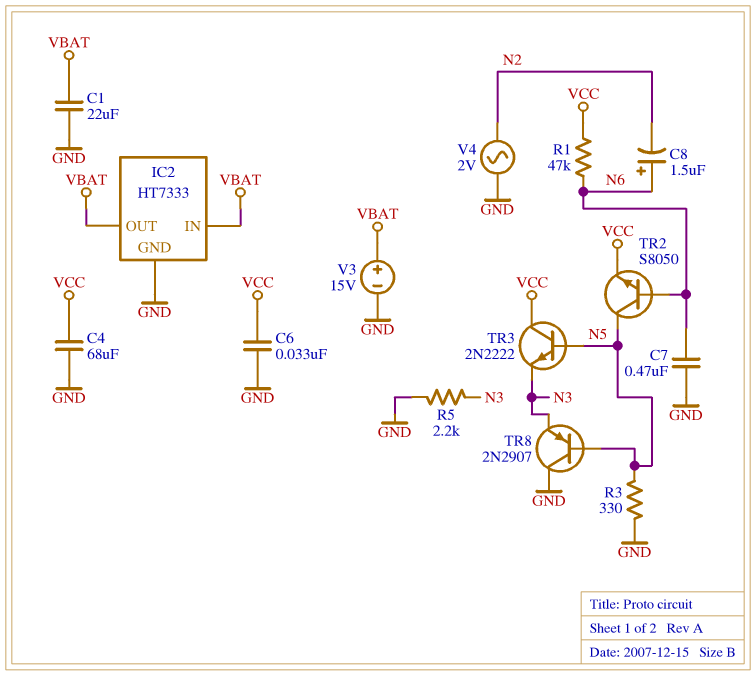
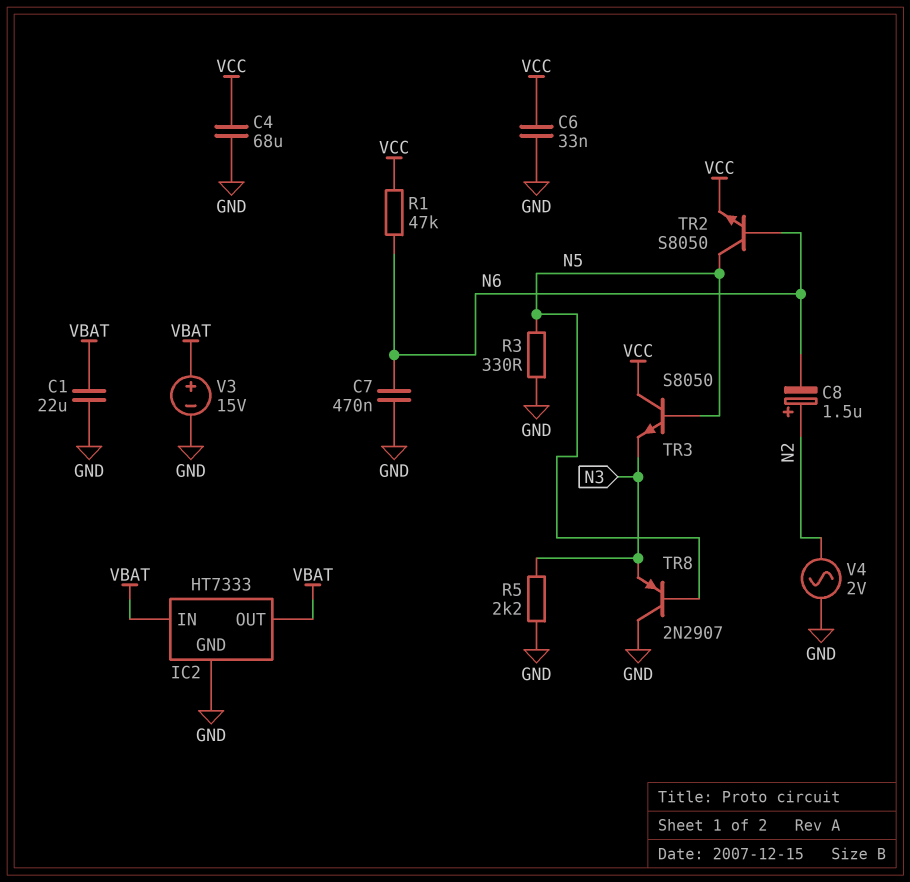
C8: 1.5uF (plus N6, minus N2) -> 1.5uF (plus N2, minus N6)
TR3: NPN 2N2222 (B N5, C VCC, E N3) -> NPN S8050 (B N5, C VCC, E N3)

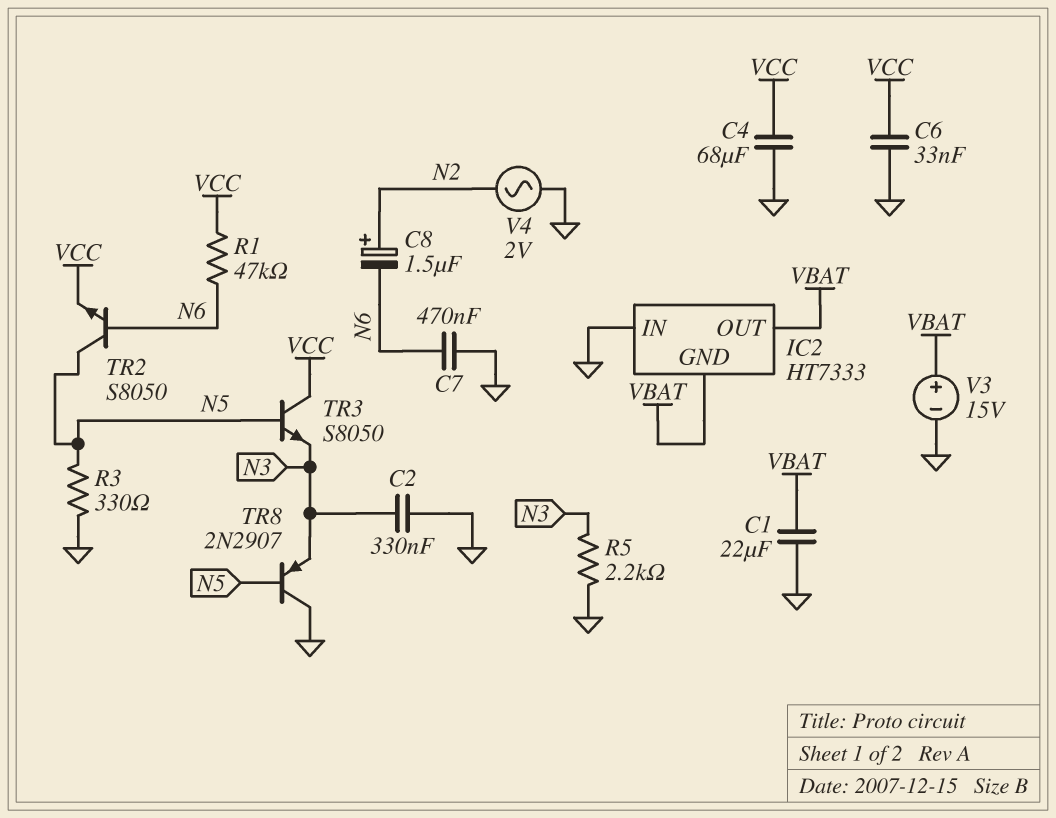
C2: none -> 330nF (GND, N3)
IC2 pin GND: GND -> VBAT
IC2 pin IN: VBAT -> GND

